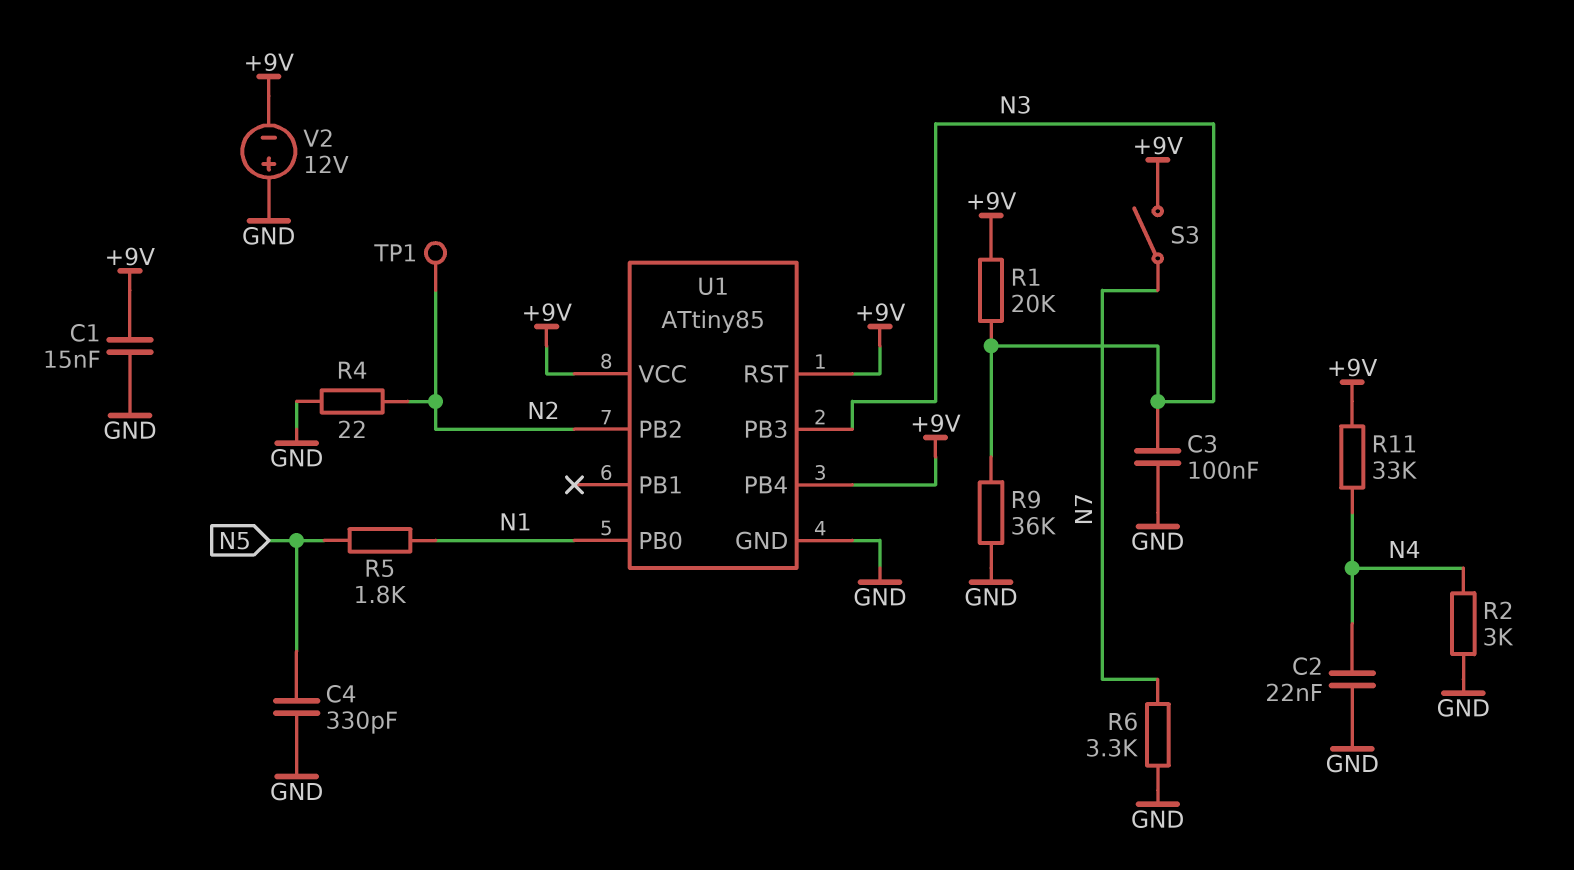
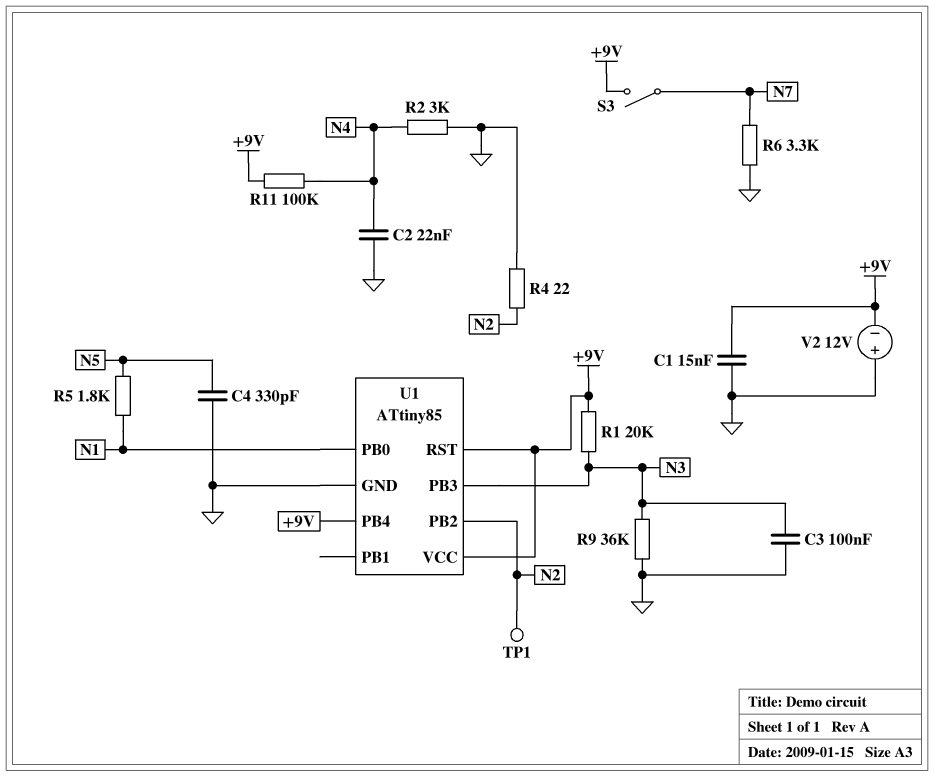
R11: 33k (+9V, N4) -> 100k (+9V, N4)

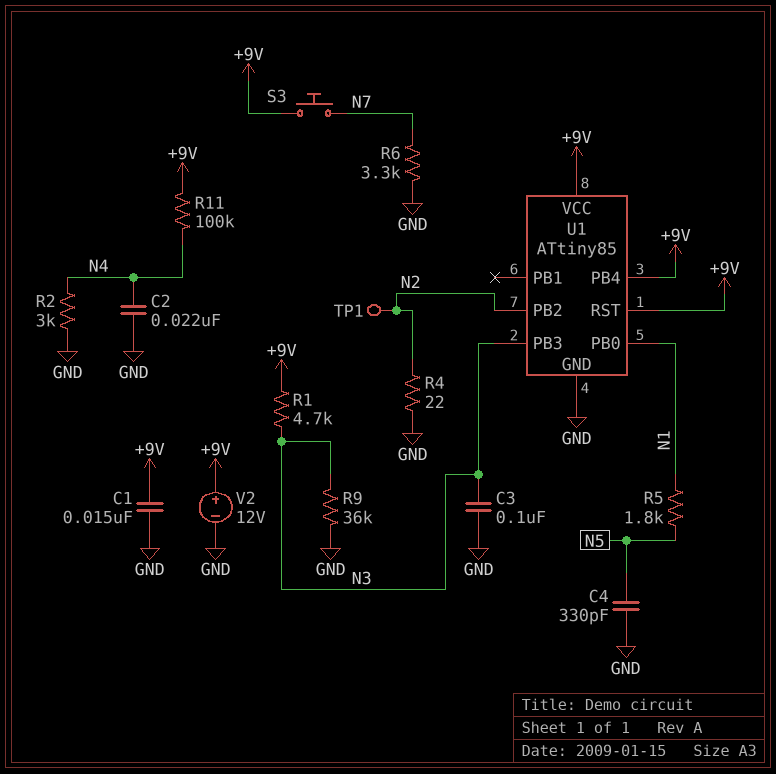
R1: 20k (+9V, N3) -> 4.7k (+9V, N3)
S3: switch (+9V, N7) -> button (+9V, N7)
V2: 12V (plus GND, minus +9V) -> 12V (plus +9V, minus GND)

